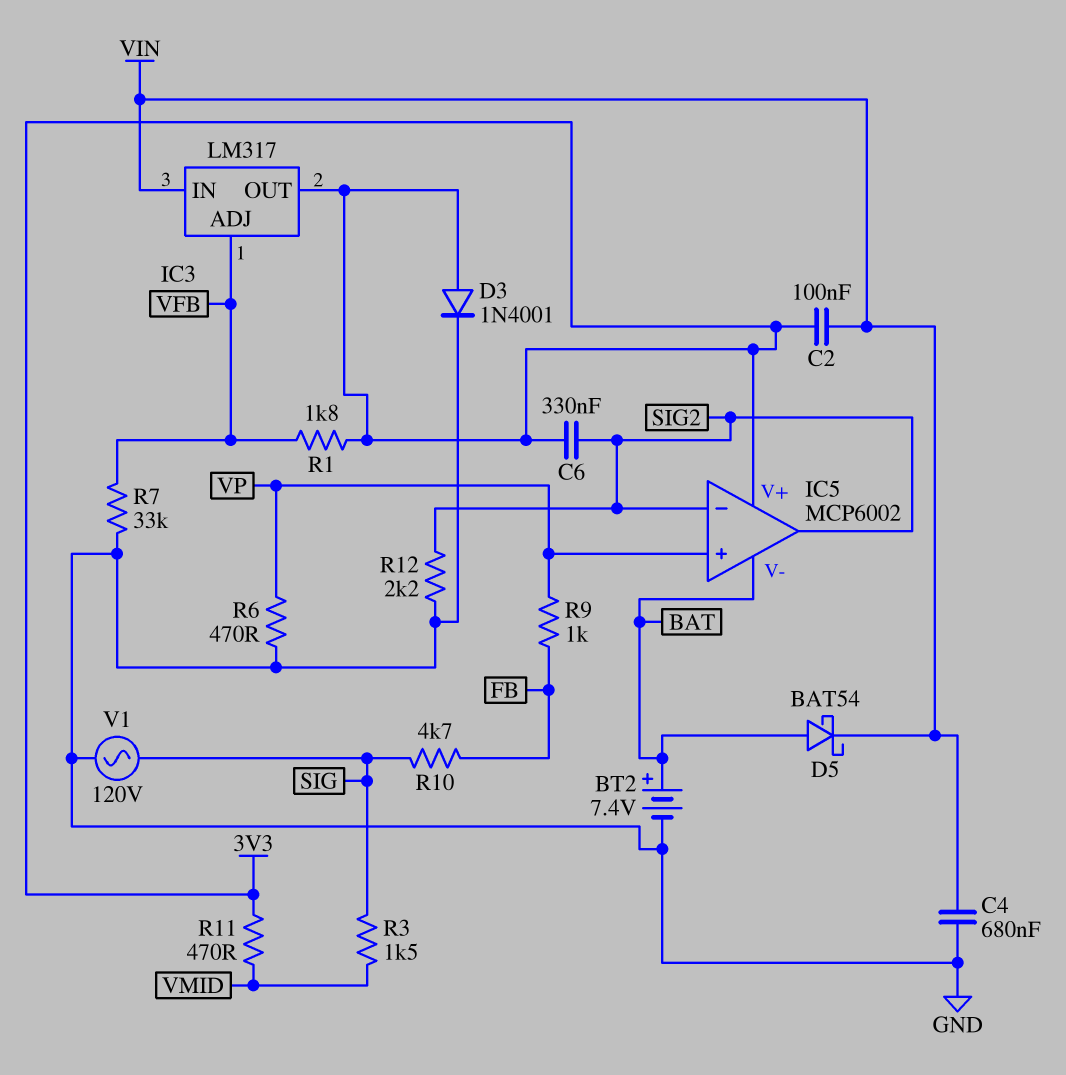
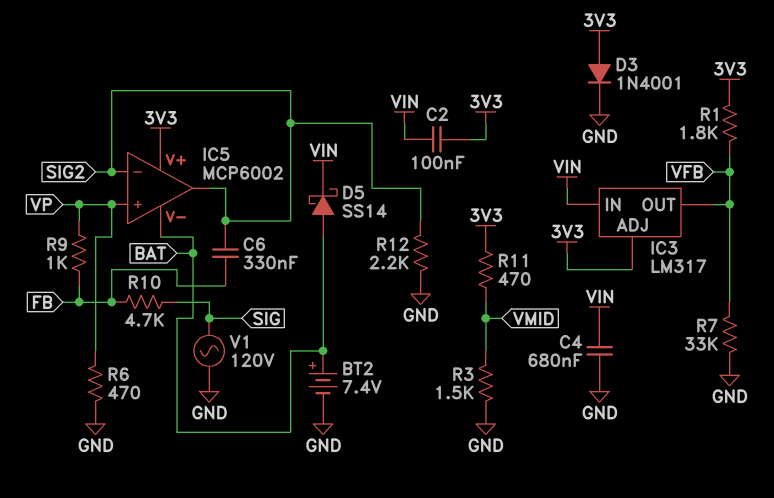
C6: 330nF (3V3, SIG2) -> 330nF (FB, SIG2)
D5: schottky BAT54 (A BAT, K VIN) -> schottky SS14 (A BAT, K VIN)
IC3 pin ADJ: VFB -> 3V3
IC3 pin OUT: 3V3 -> VFB
R3: 1.5k (SIG, VMID) -> 1.5k (GND, VMID)

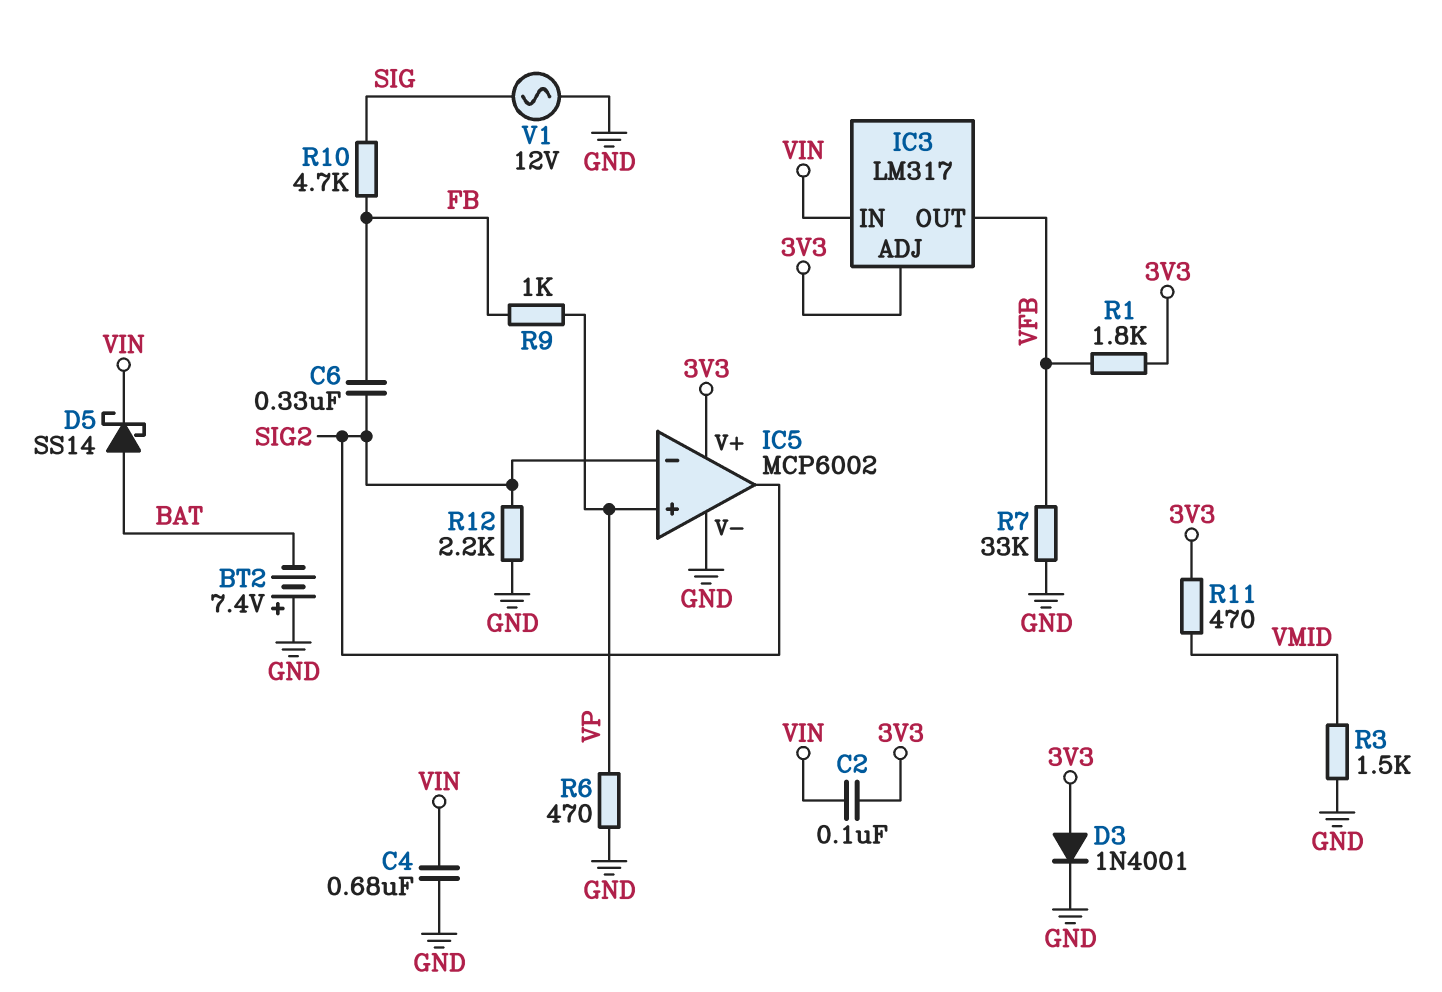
BT2: 7.4V (plus BAT, minus GND) -> 7.4V (plus GND, minus BAT)
IC5 pin V-: BAT -> GND
V1: AC 120V (GND, SIG) -> AC 12V (GND, SIG)

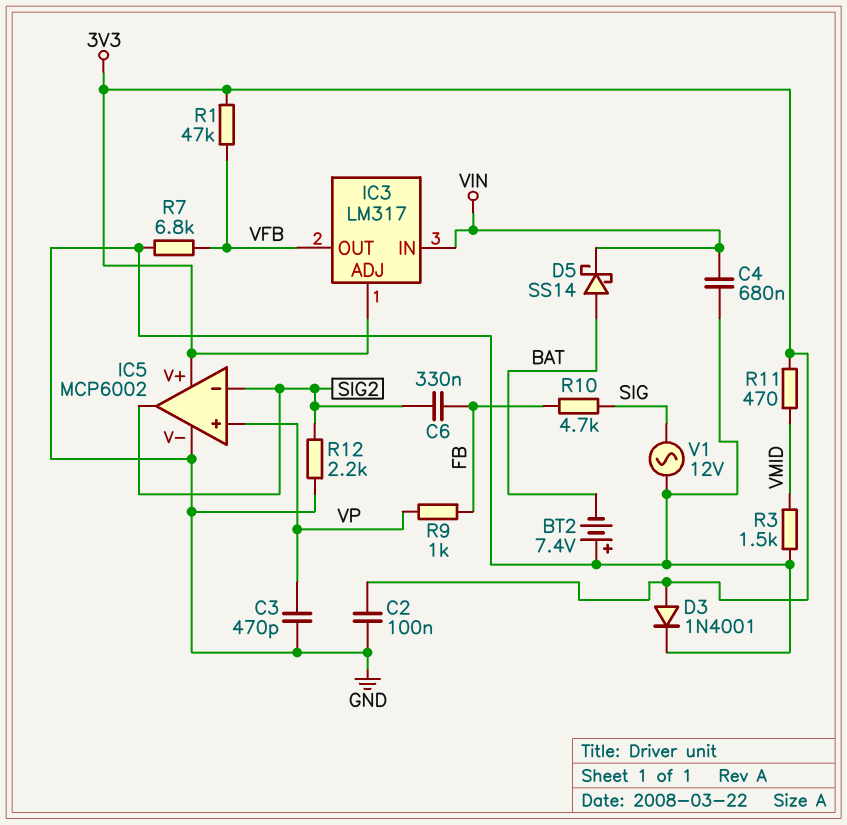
C2: 100nF (3V3, VIN) -> 100nF (3V3, GND)
C3: none -> 470pF (GND, VP)
R1: 1.8k (3V3, VFB) -> 47k (3V3, VFB)
R6: 470 (GND, VP) -> none
R7: 33k (GND, VFB) -> 6.8k (GND, VFB)

